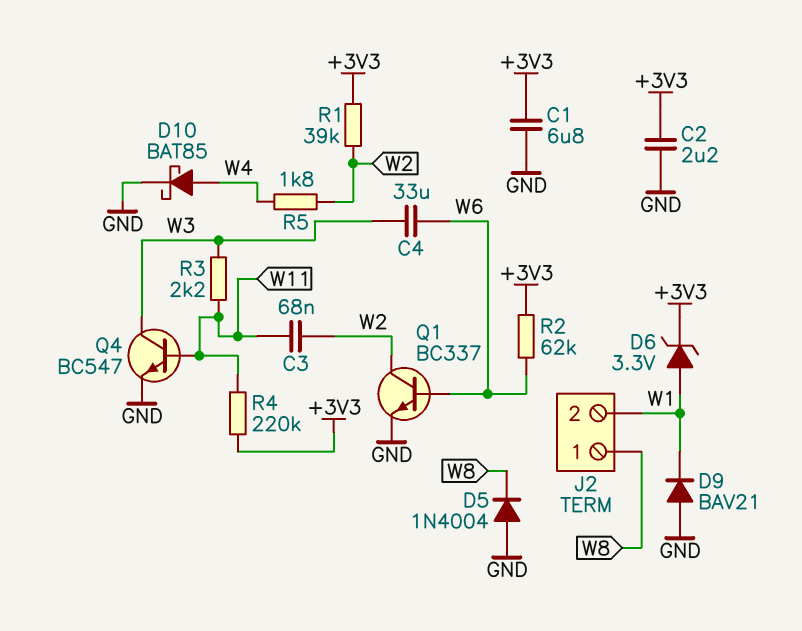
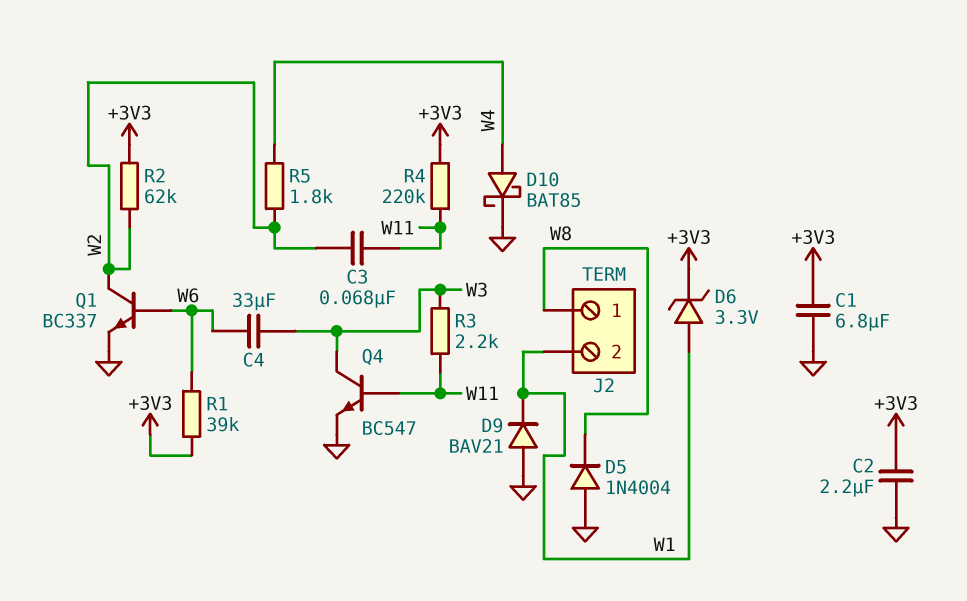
R1: 39k (+3V3, W2) -> 39k (+3V3, W6)
R2: 62k (+3V3, W6) -> 62k (+3V3, W2)

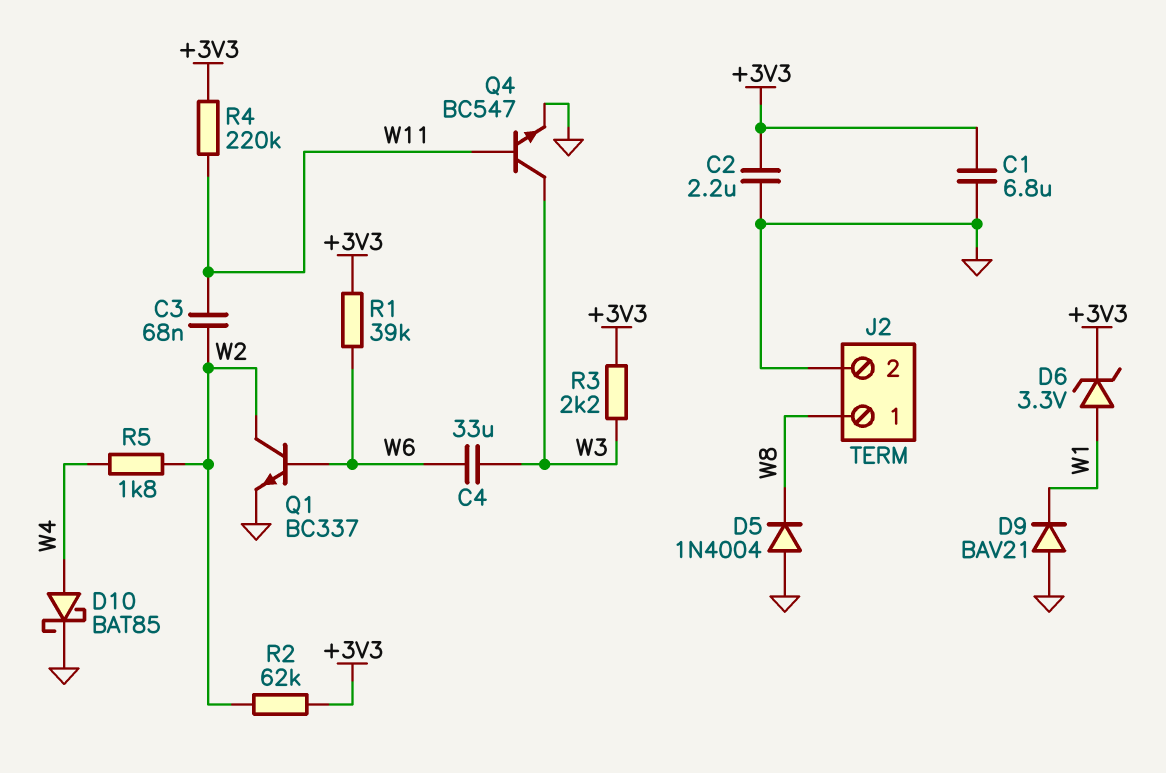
J2 pin 2: W1 -> GND
R3: 2.2k (W3, W11) -> 2.2k (+3V3, W3)

